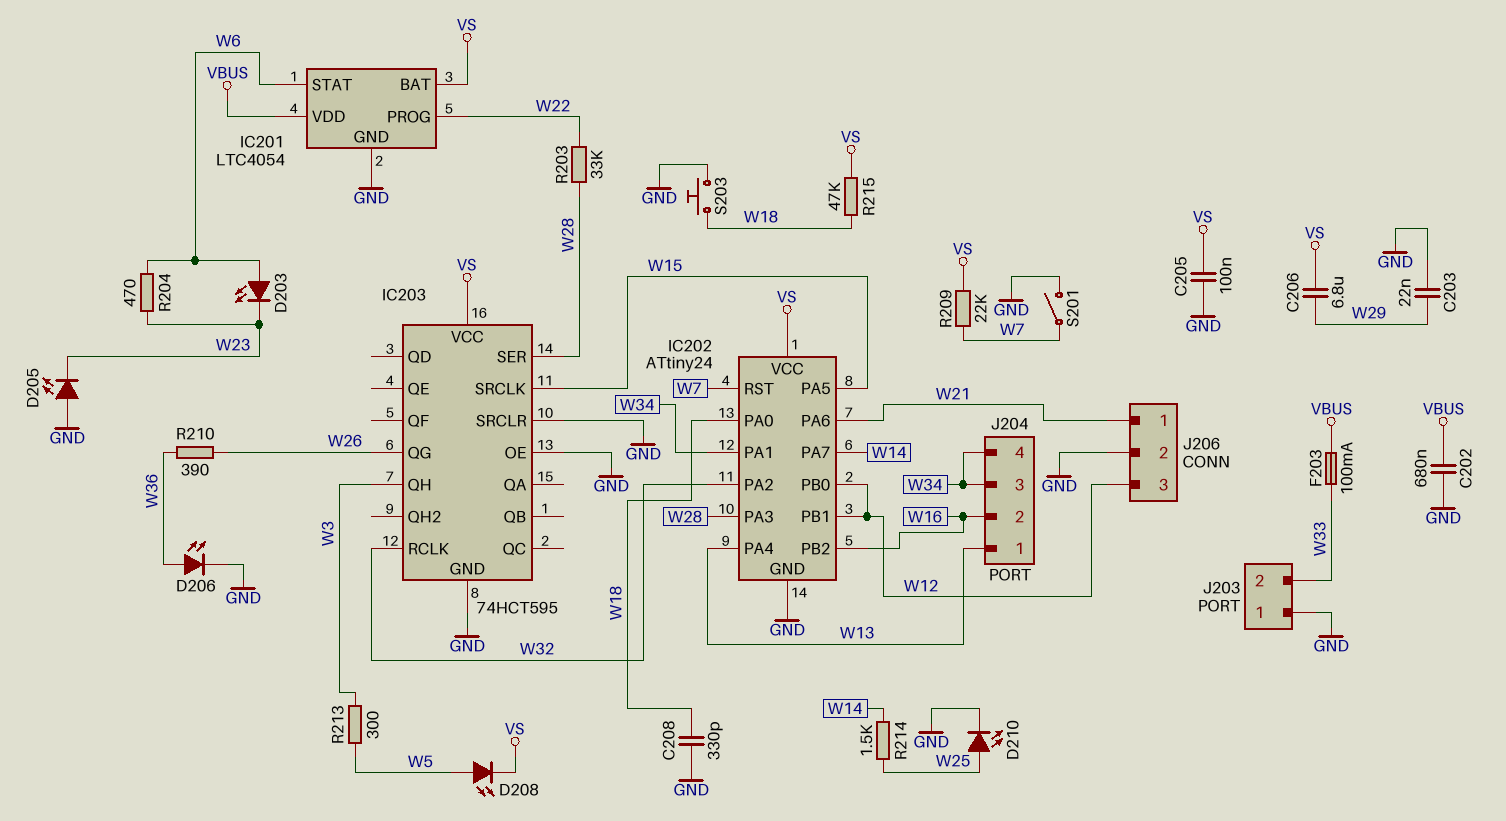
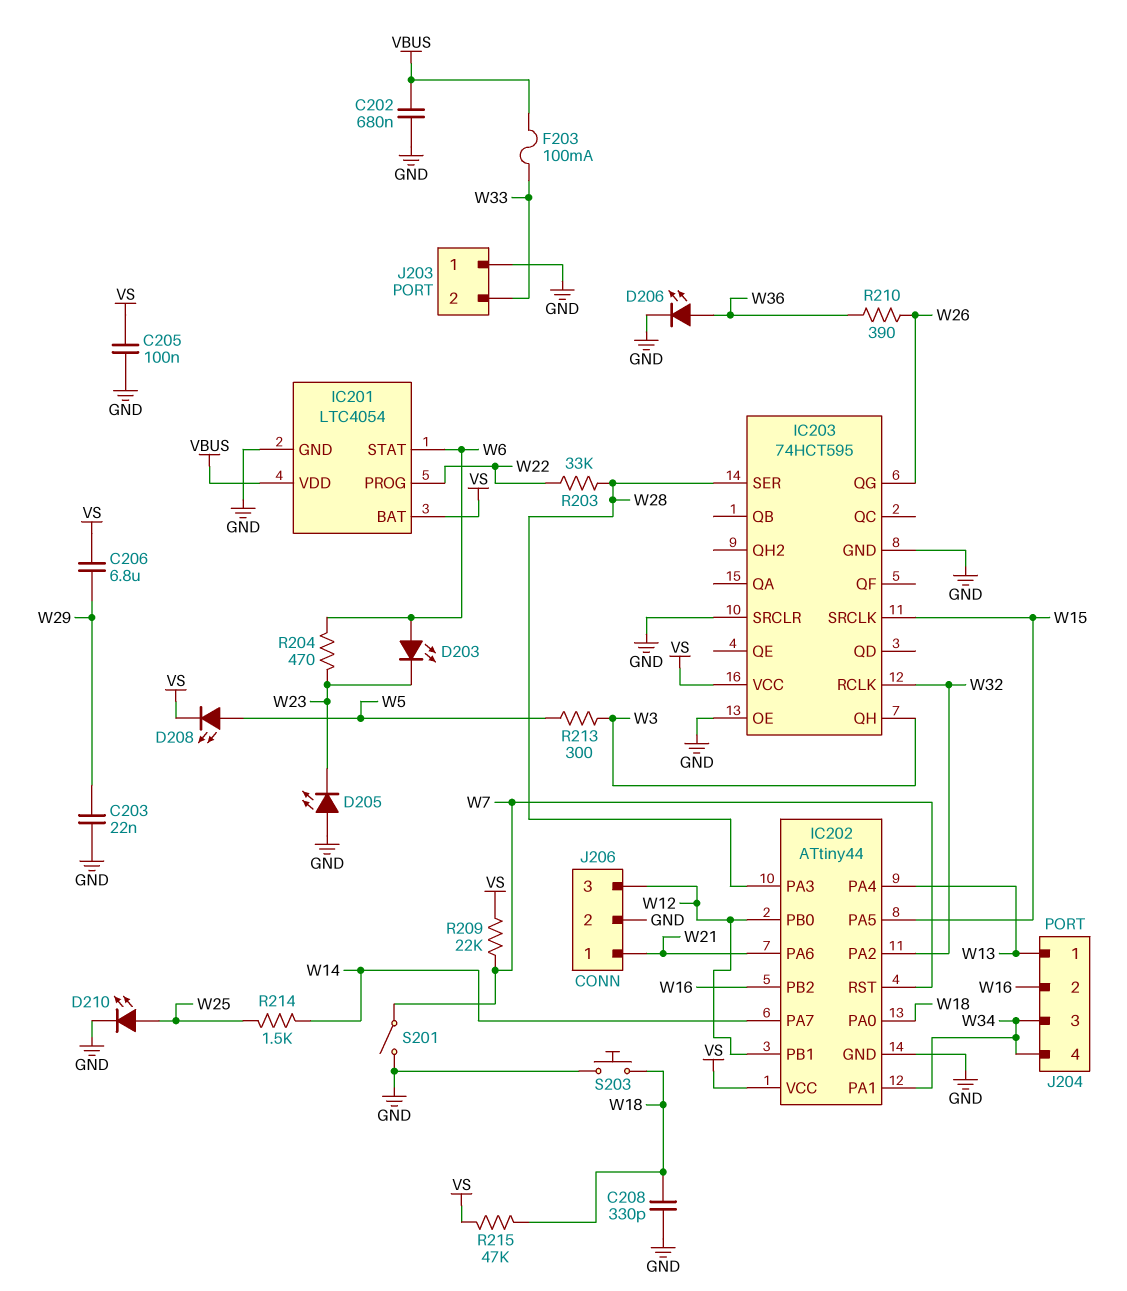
IC202: ATtiny24 -> ATtiny44

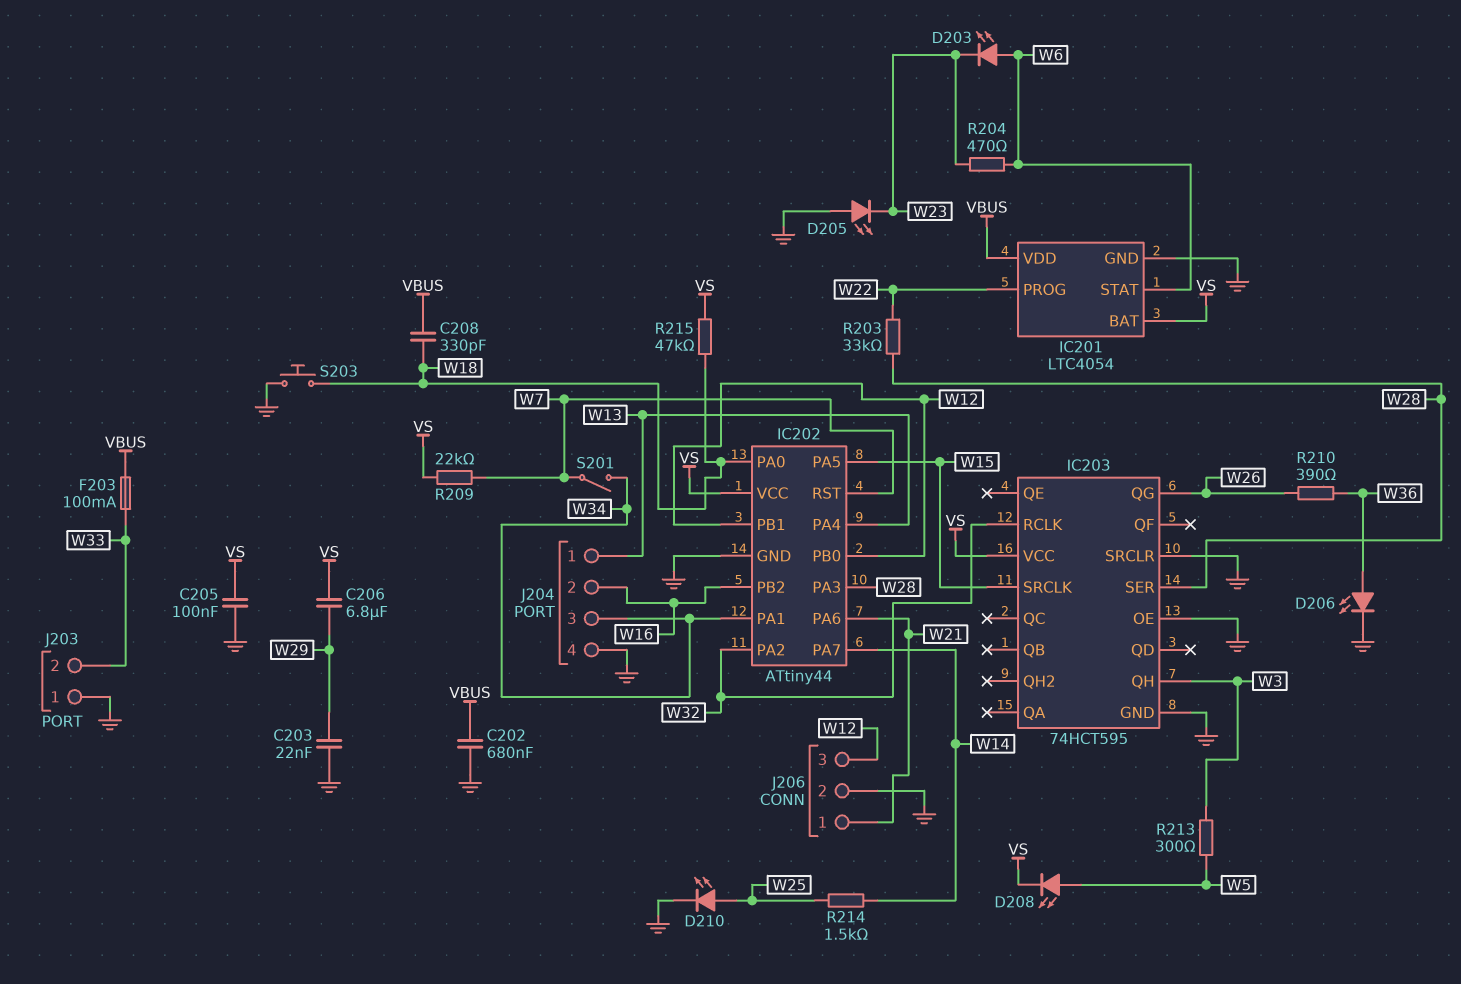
C208: 330pF (GND, W18) -> 330pF (VBUS, W18)
J204 pin 4: W34 -> GND
S201: switch (GND, W7) -> switch (W7, W34)

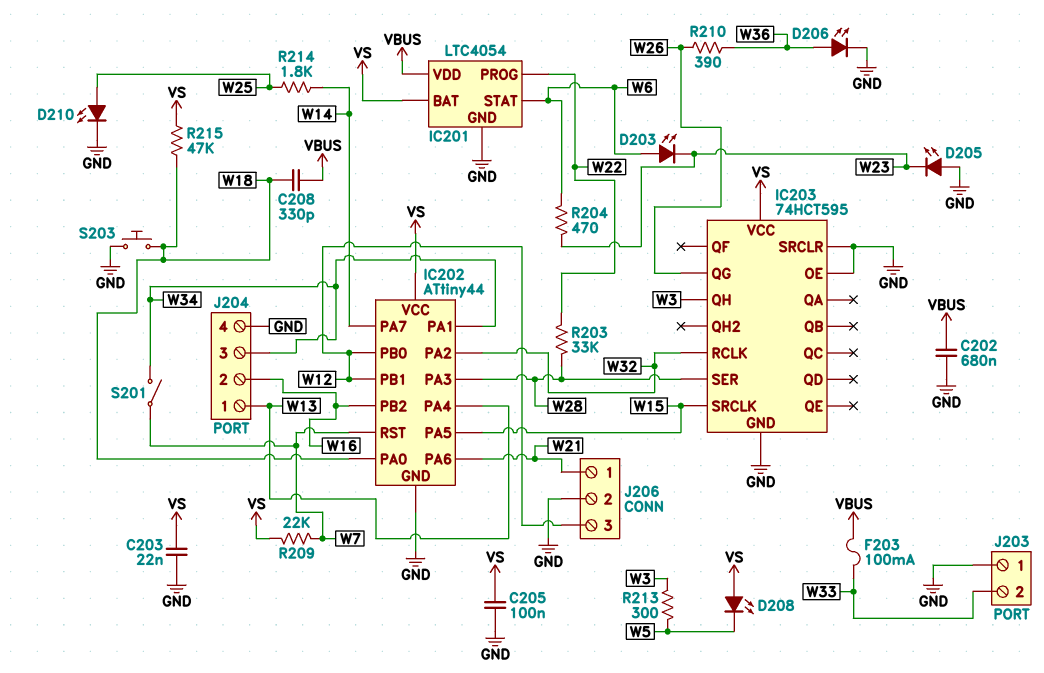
C203: 22nF (GND, W29) -> 22nF (GND, VS)
C206: 6.8uF (VS, W29) -> none
D208: LED (A W5, K VS) -> LED (A VS, K W5)
R214: 1.5k (W14, W25) -> 1.8k (W14, W25)

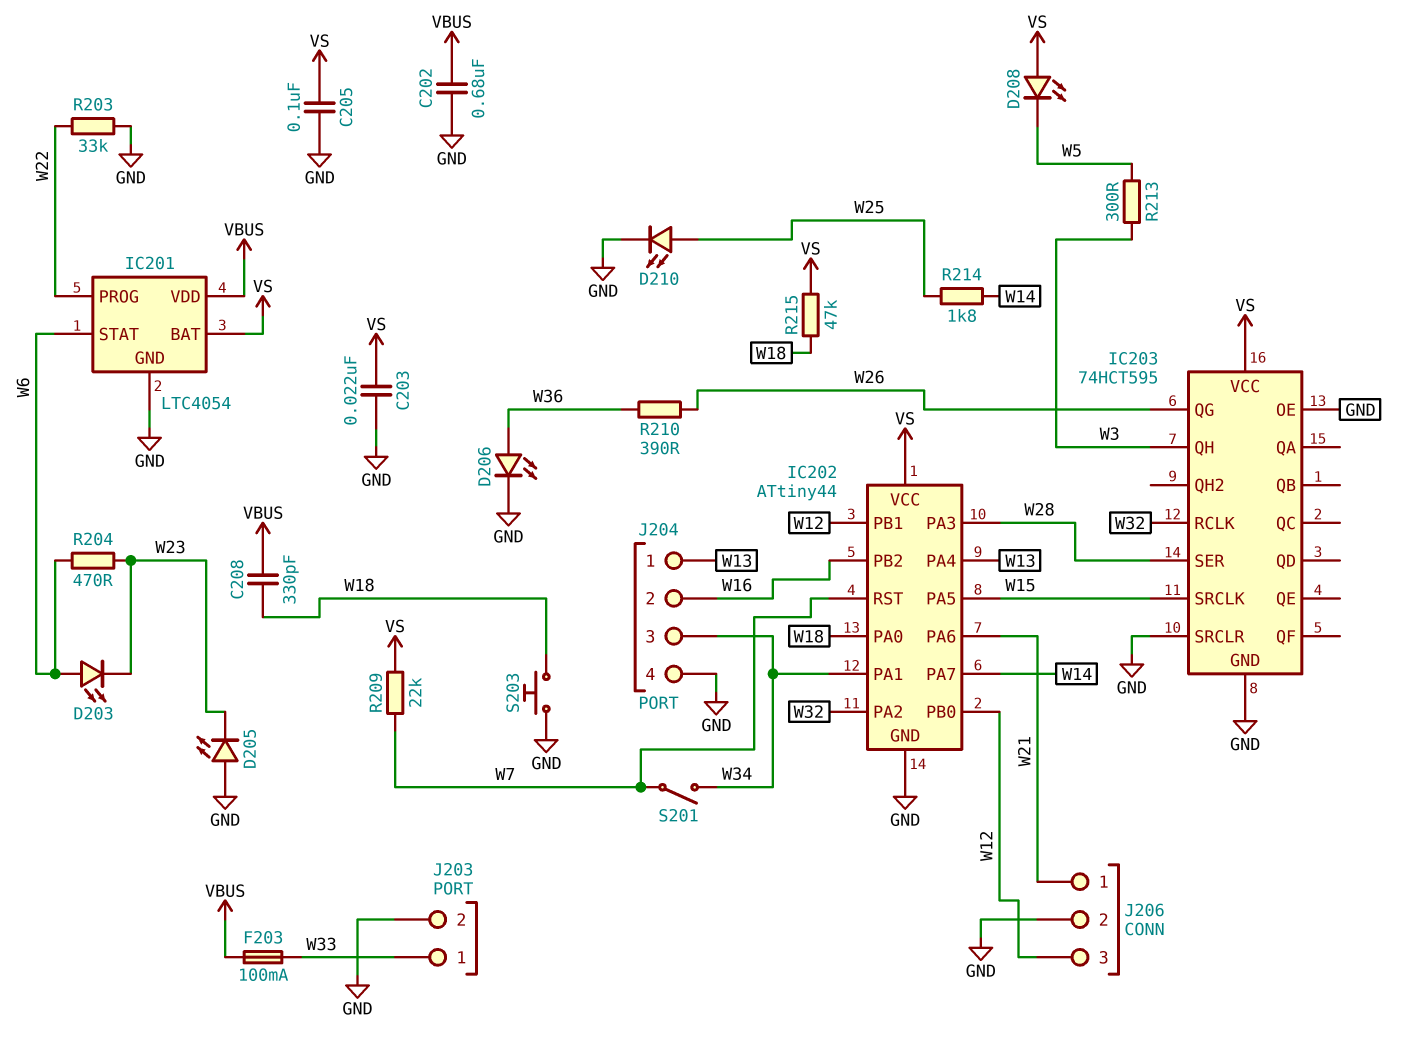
J203 pin 1: GND -> W33
J203 pin 2: W33 -> GND
R203: 33k (W22, W28) -> 33k (GND, W22)

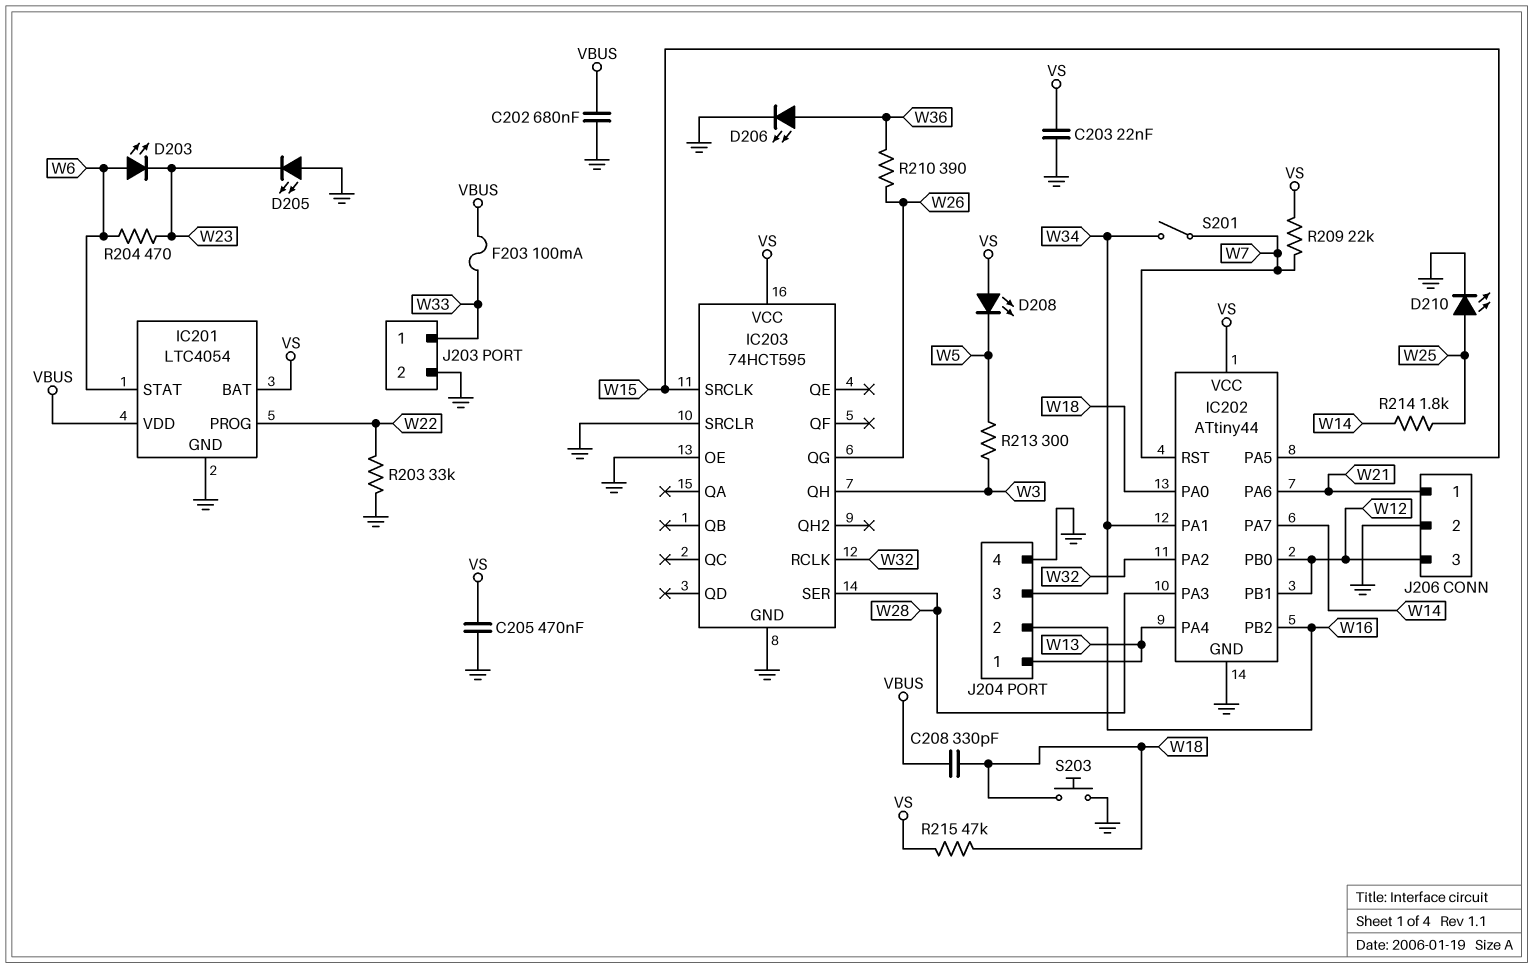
C205: 100nF (GND, VS) -> 470nF (GND, VS)

